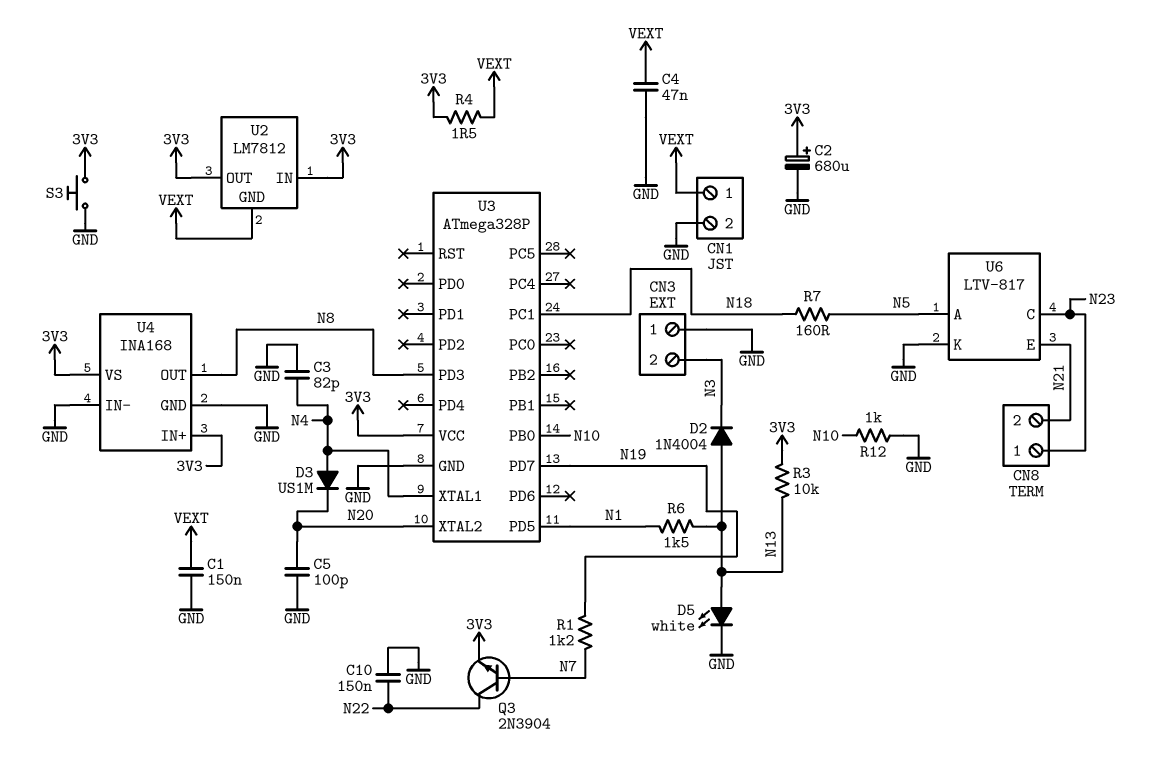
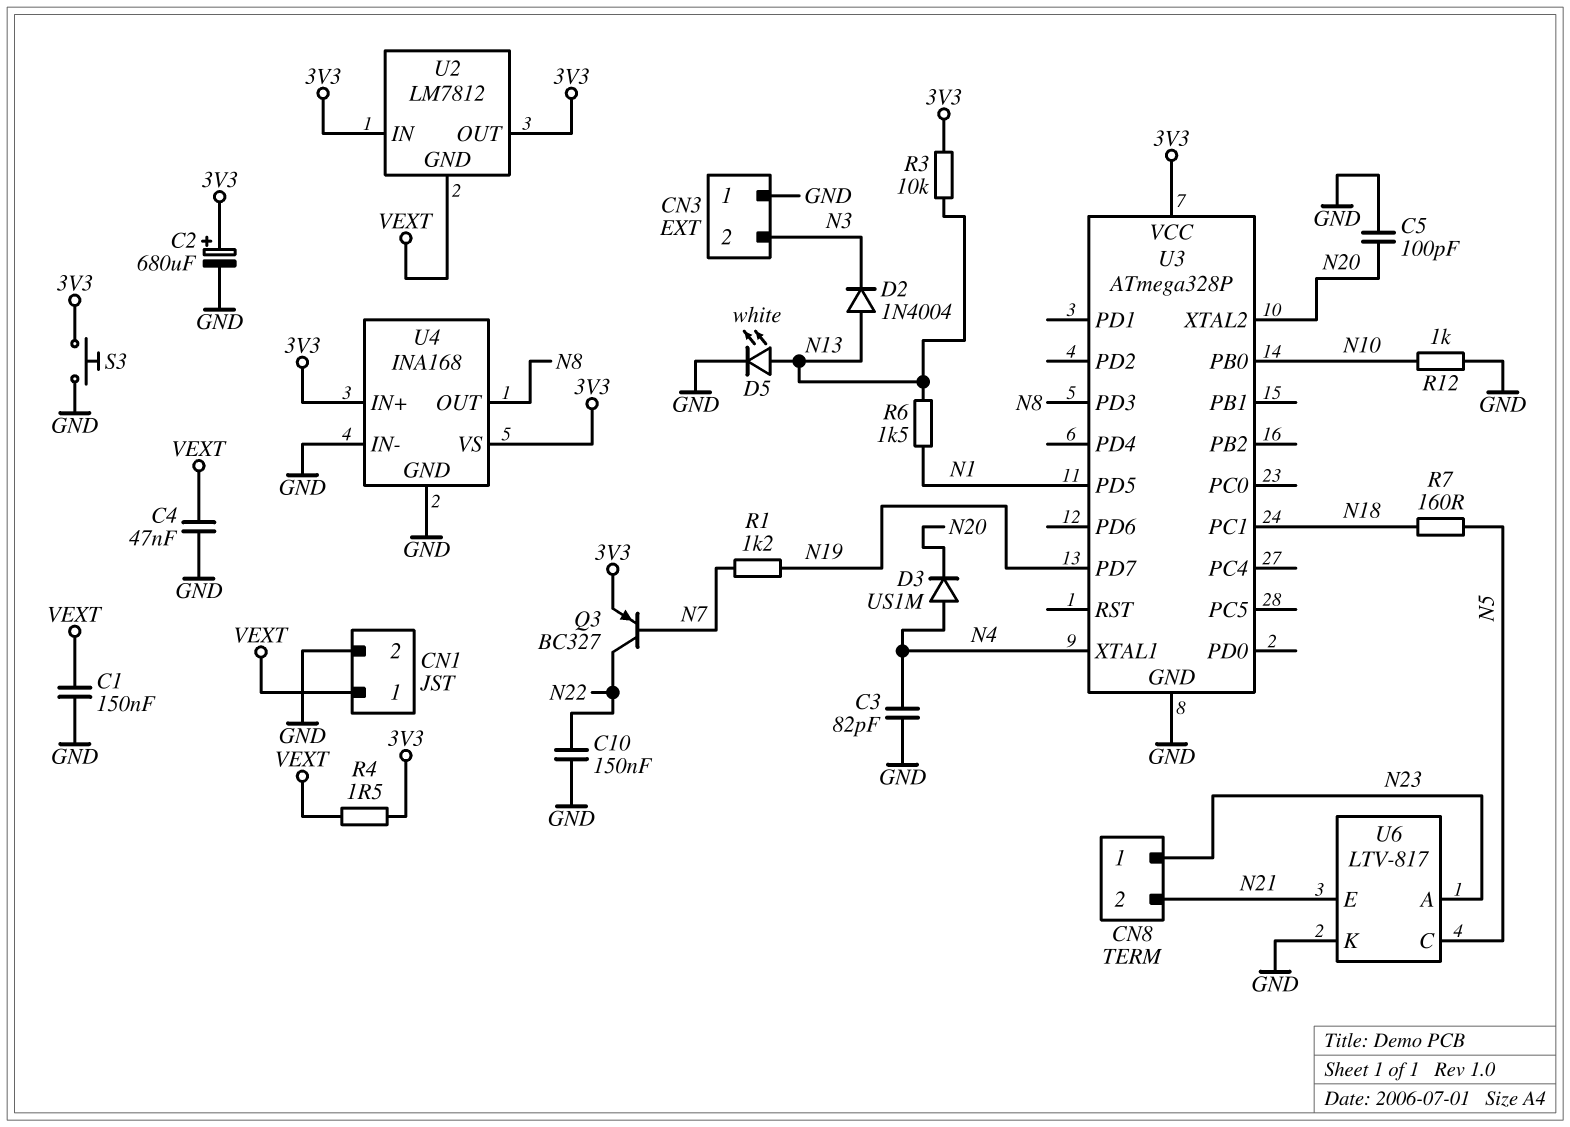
Q3: NPN 2N3904 (B N7, C N22, E 3V3) -> PNP BC327 (B N7, C N22, E 3V3)
U6 pin A: N5 -> N23
U6 pin C: N23 -> N5

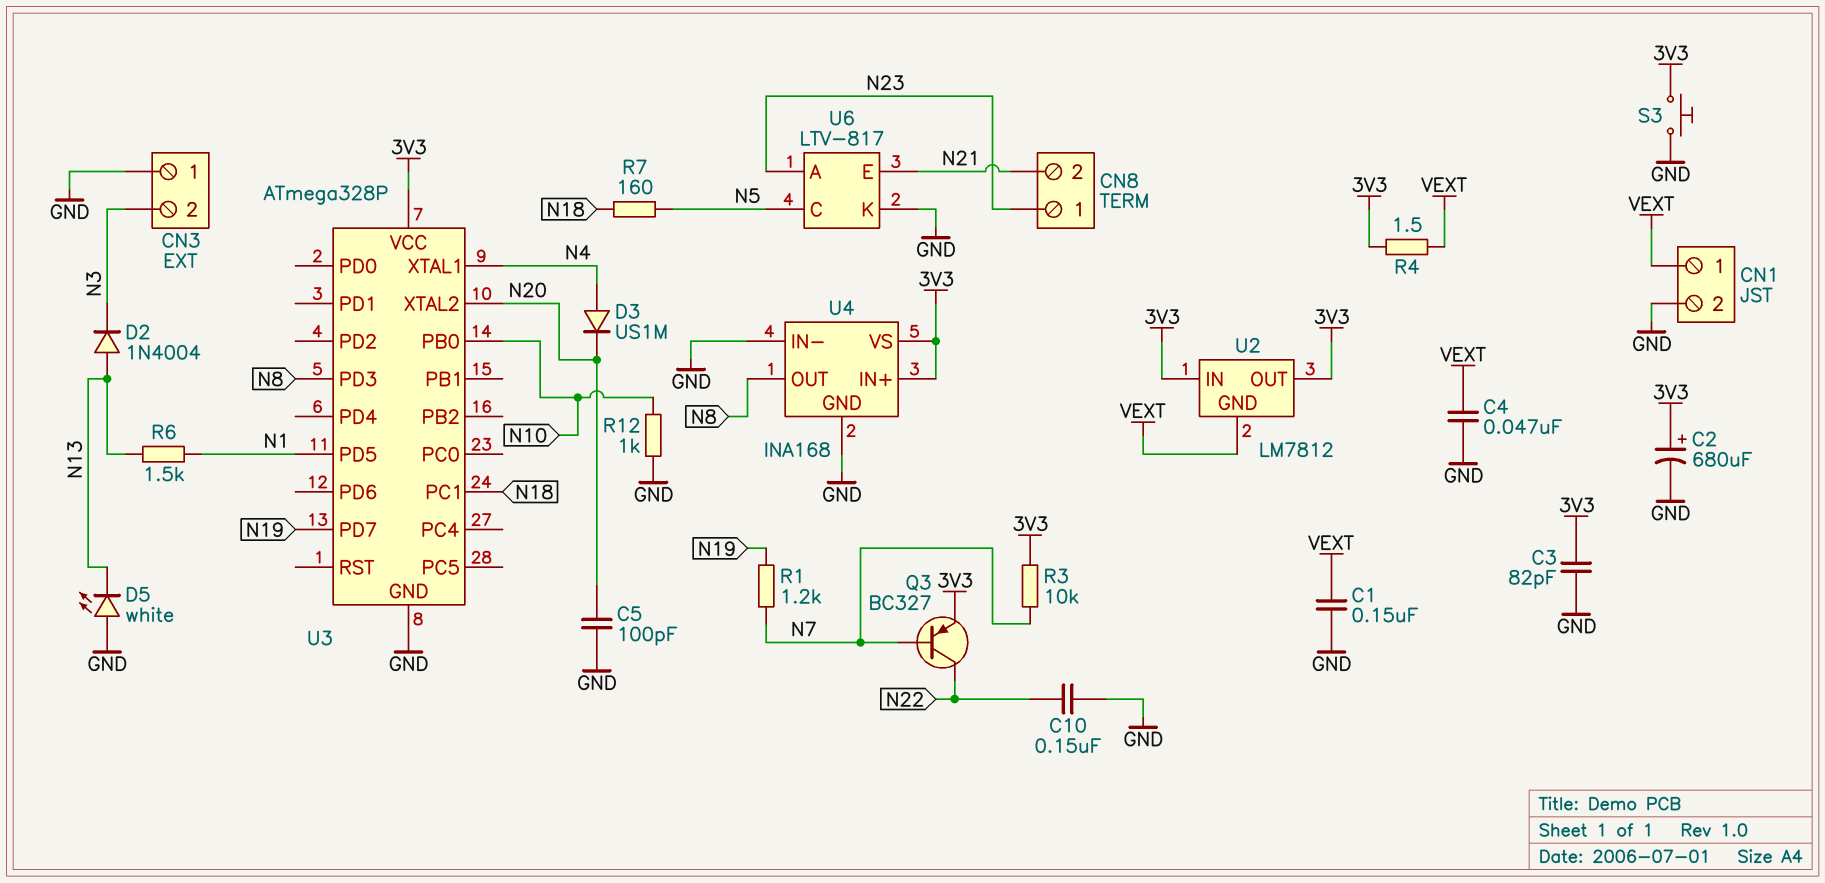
C3: 82pF (GND, N4) -> 82pF (3V3, GND)
D5: LED white (A N13, K GND) -> LED white (A GND, K N13)
R3: 10k (3V3, N13) -> 10k (3V3, N7)

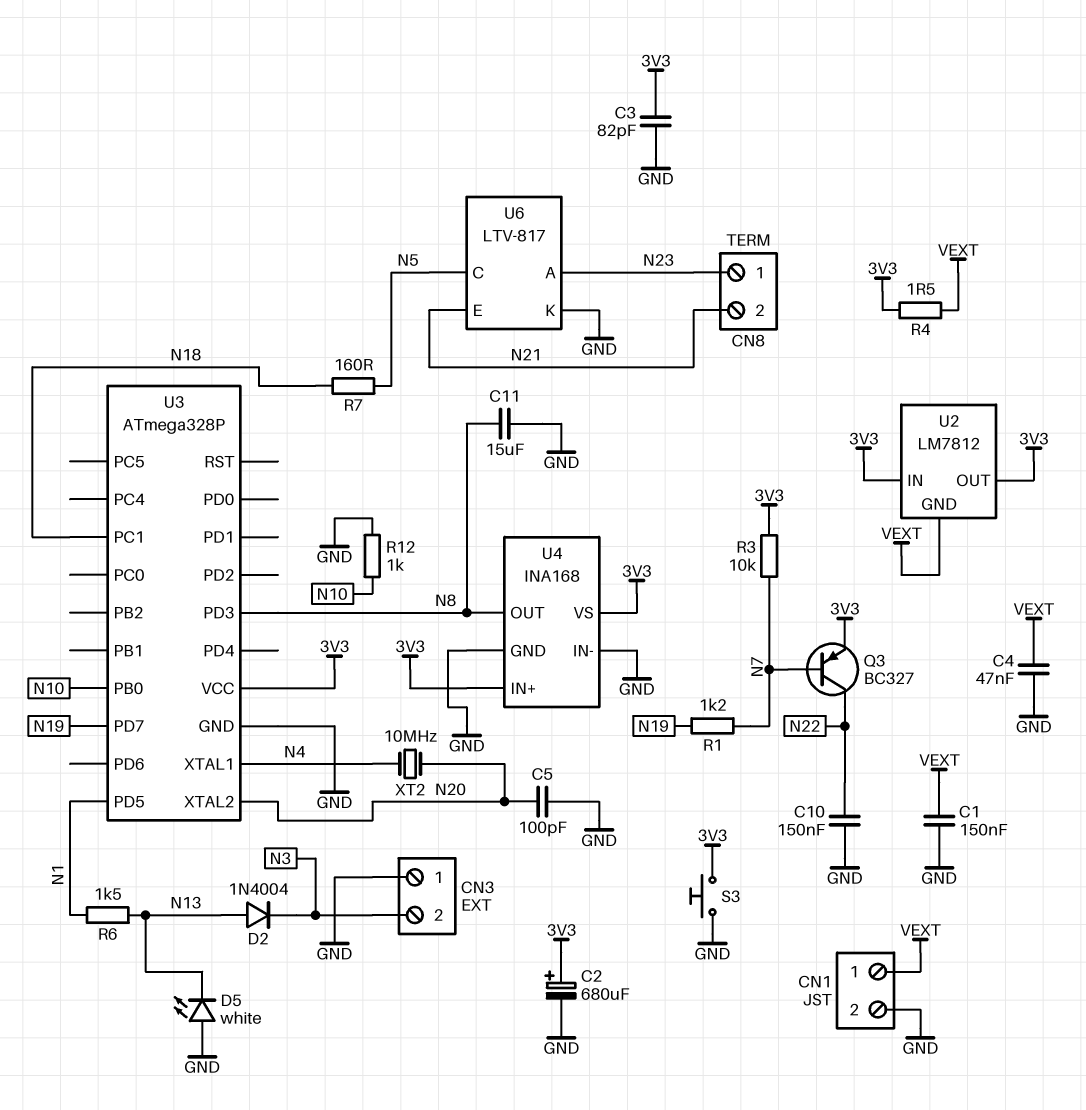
C11: none -> 15uF (GND, N8)
D3: diode US1M (A N4, K N20) -> none
XT2: none -> 10MHz (N4, N20)

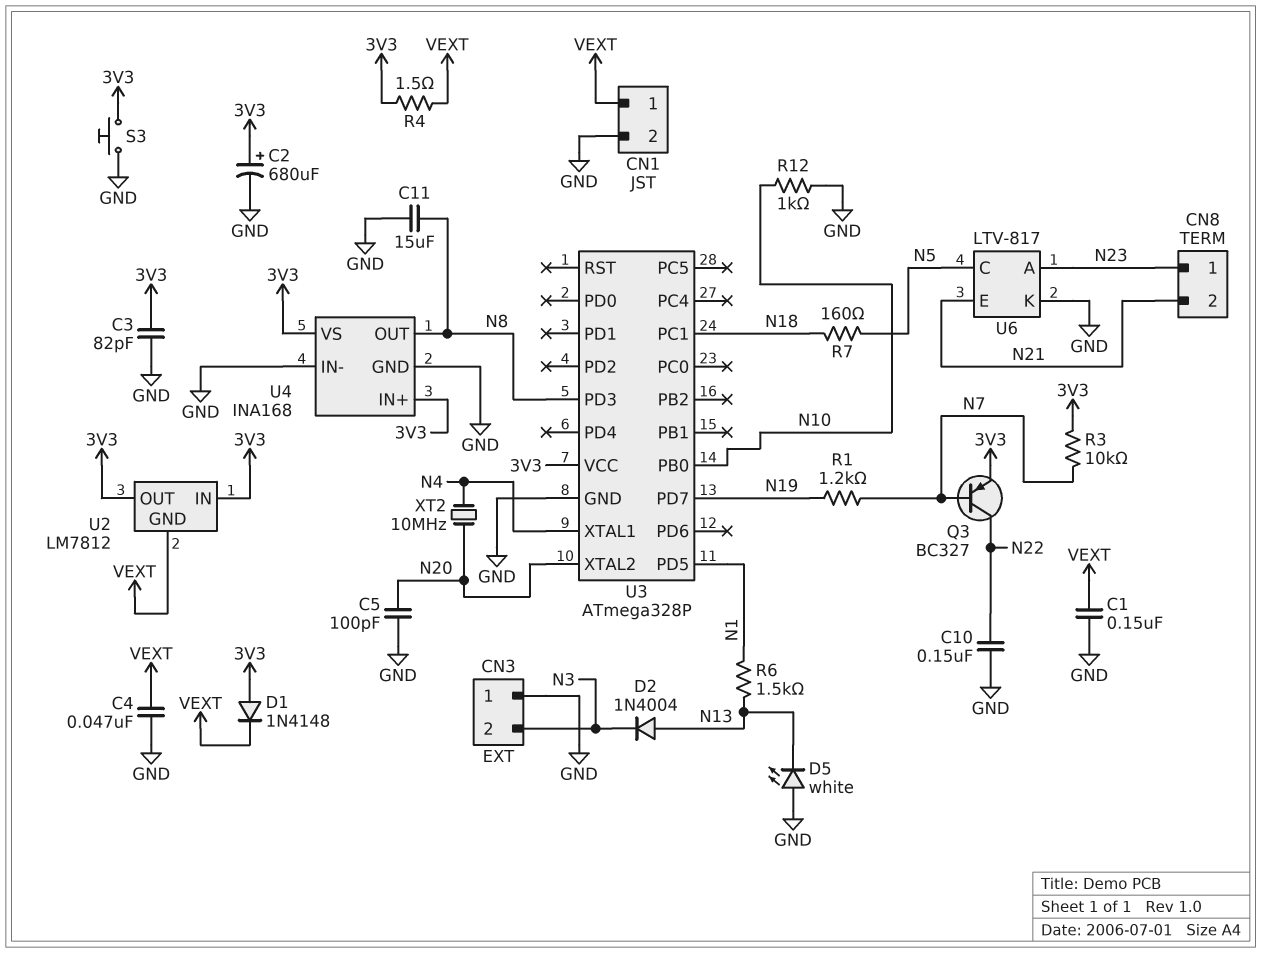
D1: none -> diode 1N4148 (A 3V3, K VEXT)

